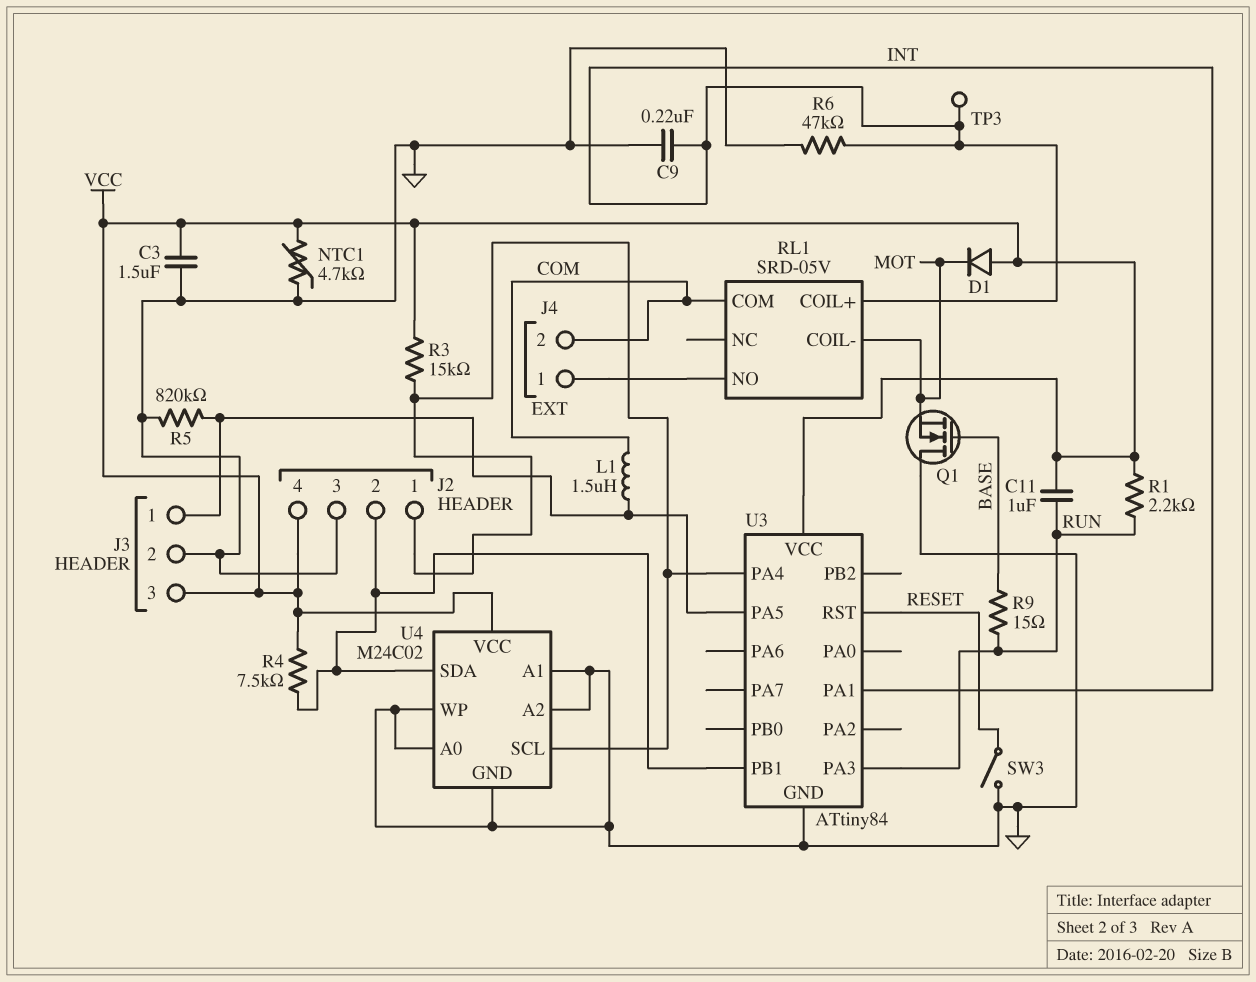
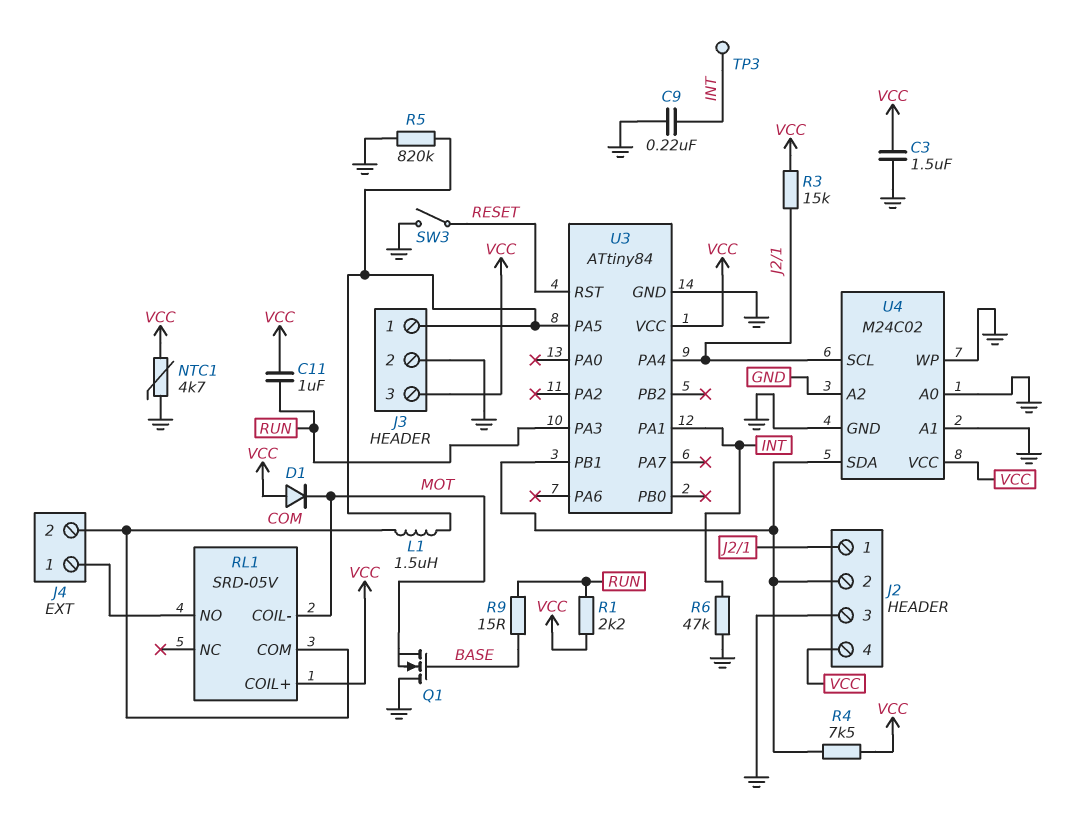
RL1 pin COIL+: INT -> VCC

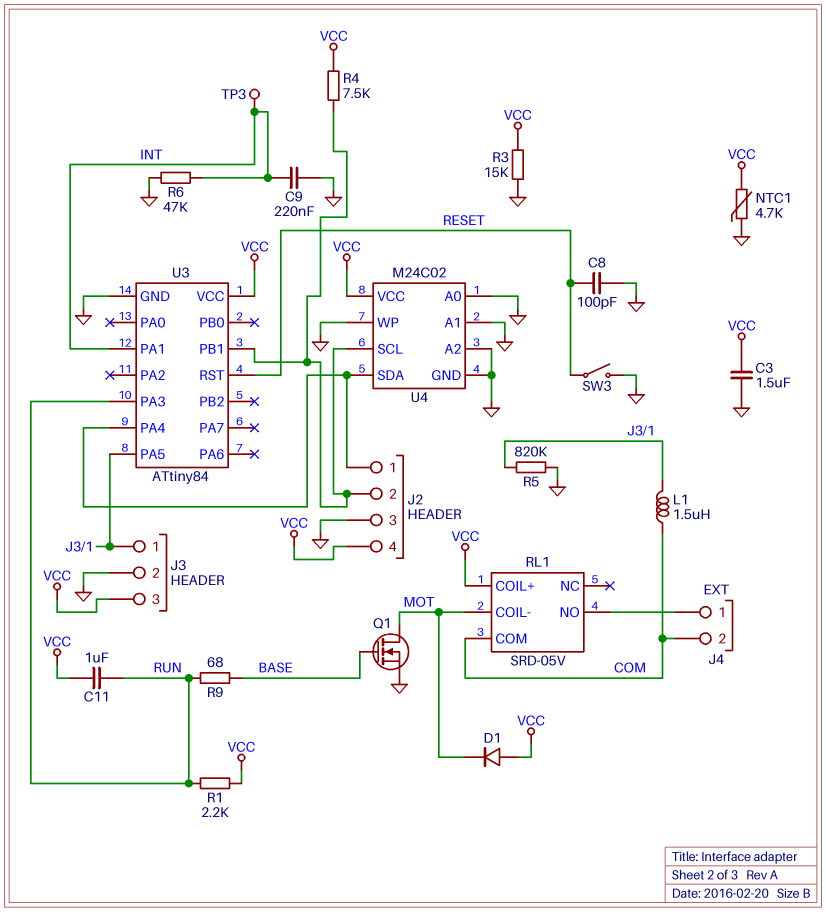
C8: none -> 100pF (GND, RESET)
Q1: NMOS (G BASE, D GND, S MOT) -> NMOS (G BASE, D MOT, S GND)
R3: 15k (J2/1, VCC) -> 15k (GND, VCC)
R9: 15 (BASE, RUN) -> 68 (BASE, RUN)
U4 pin SCL: J2/1 -> J2/2
U4 pin SDA: J2/2 -> J2/1

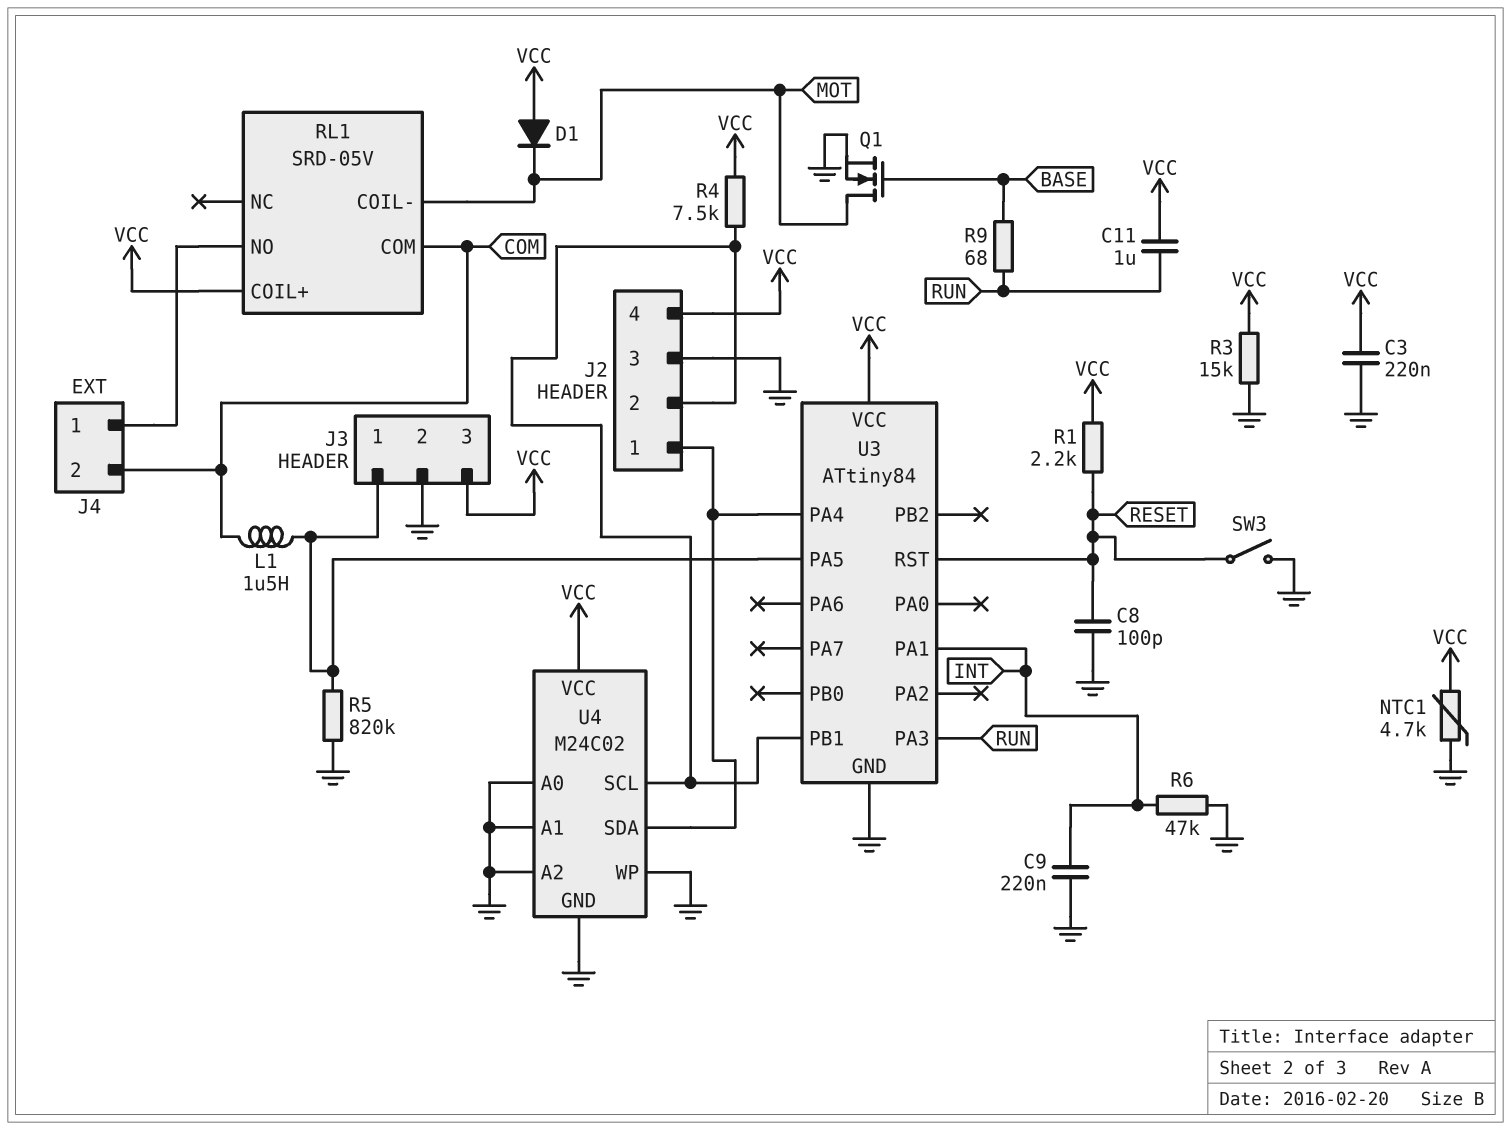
C3: 1.5uF (GND, VCC) -> 220nF (GND, VCC)
R1: 2.2k (RUN, VCC) -> 2.2k (RESET, VCC)
TP3: test point (INT) -> none

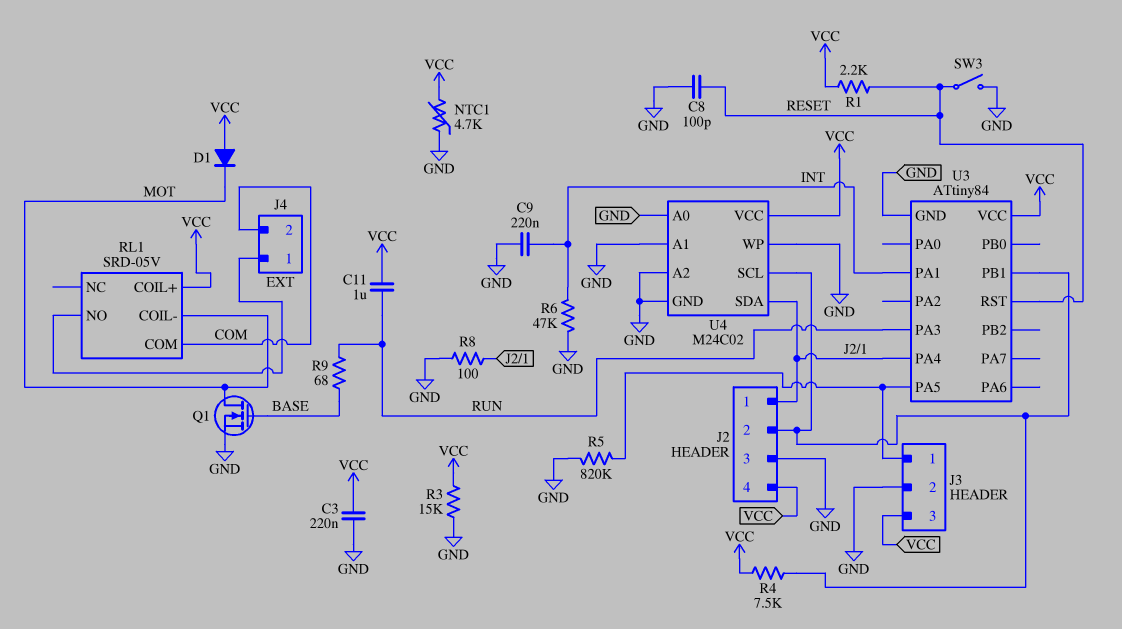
L1: 1.5uH (COM, J3/1) -> none
R8: none -> 100 (GND, J2/1)

